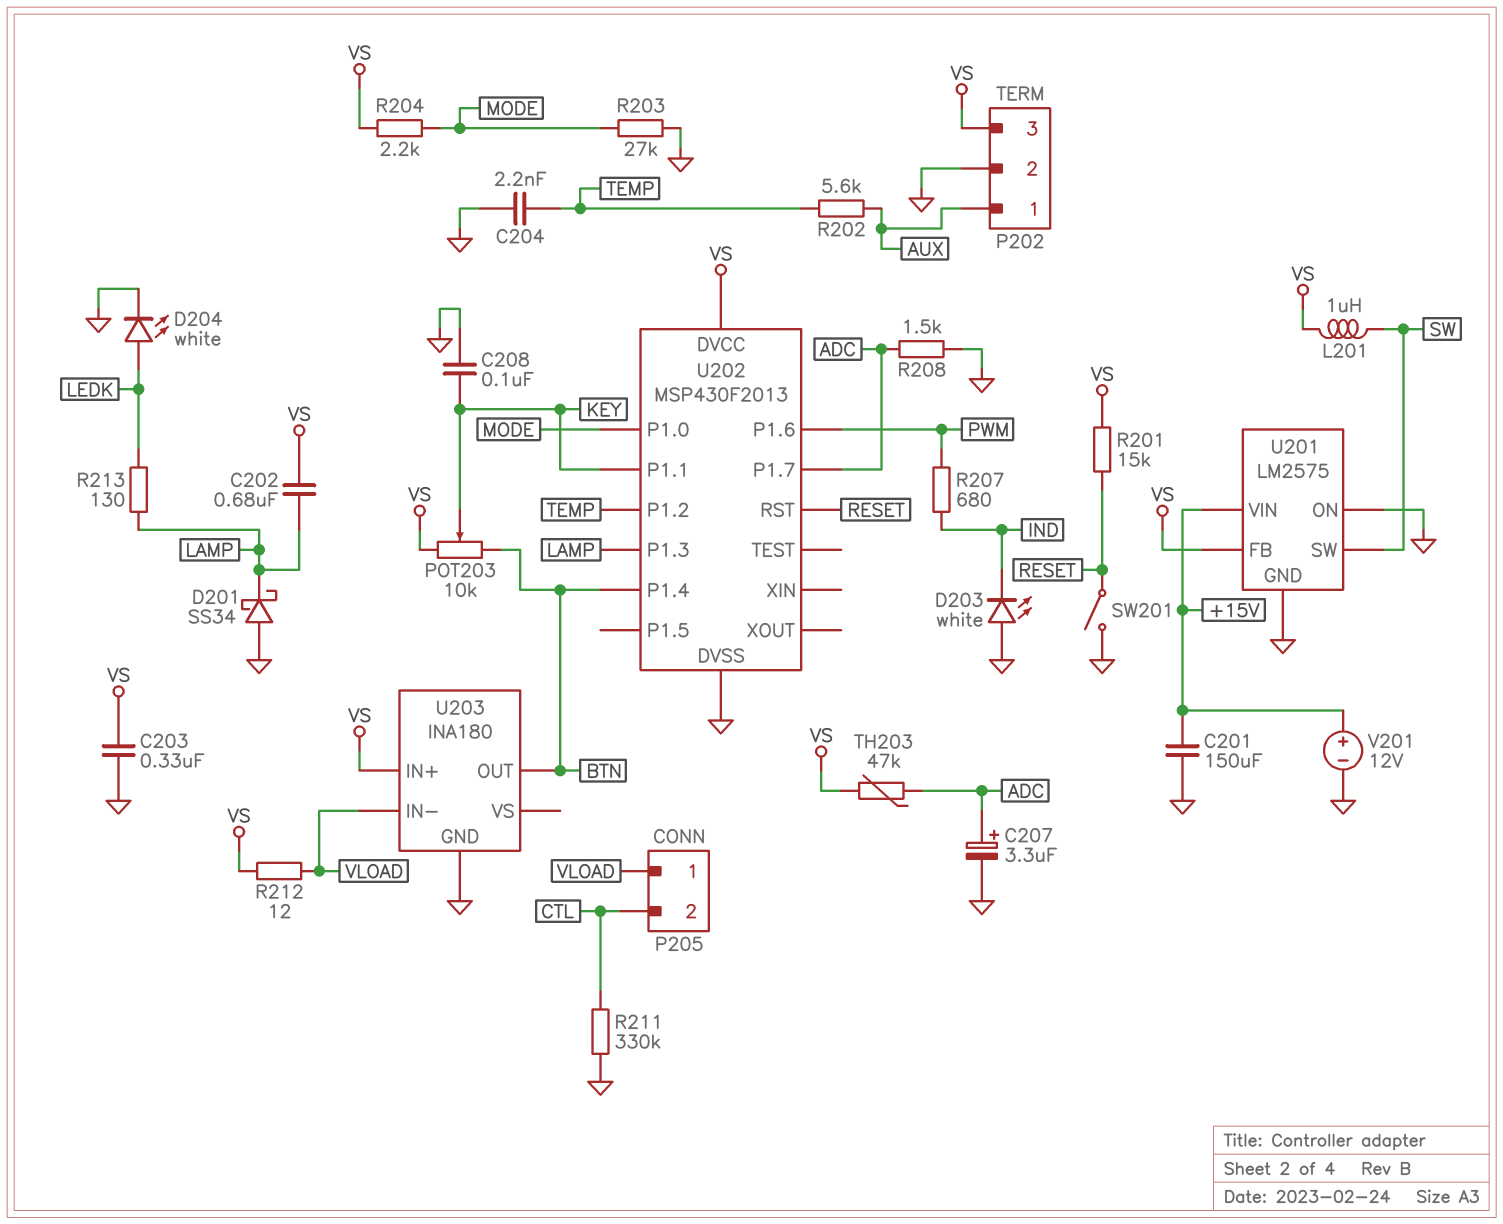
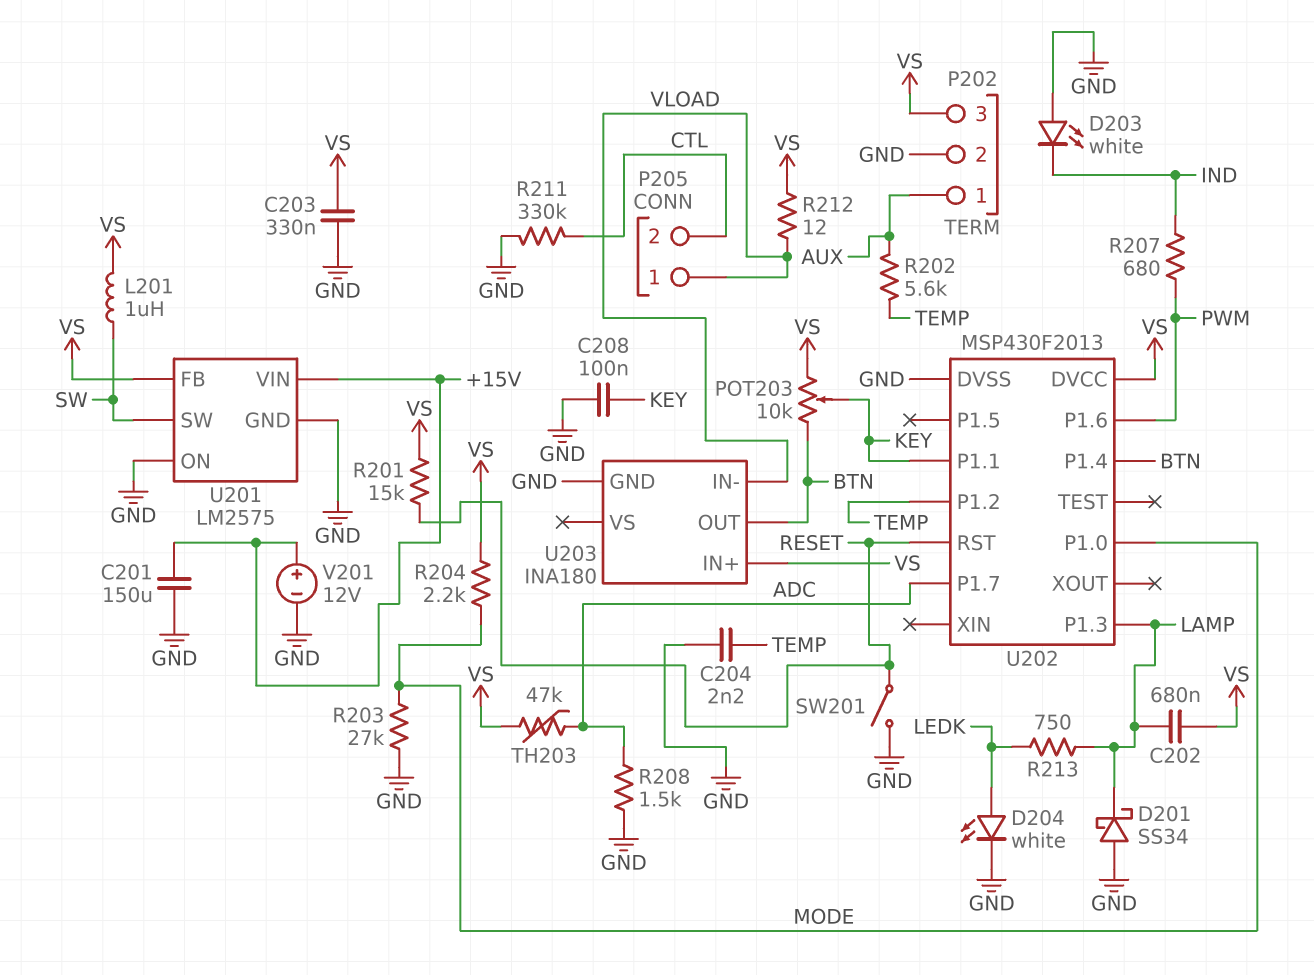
C207: 3.3uF (plus ADC, minus GND) -> none
R213: 130 (LAMP, LEDK) -> 750 (LAMP, LEDK)

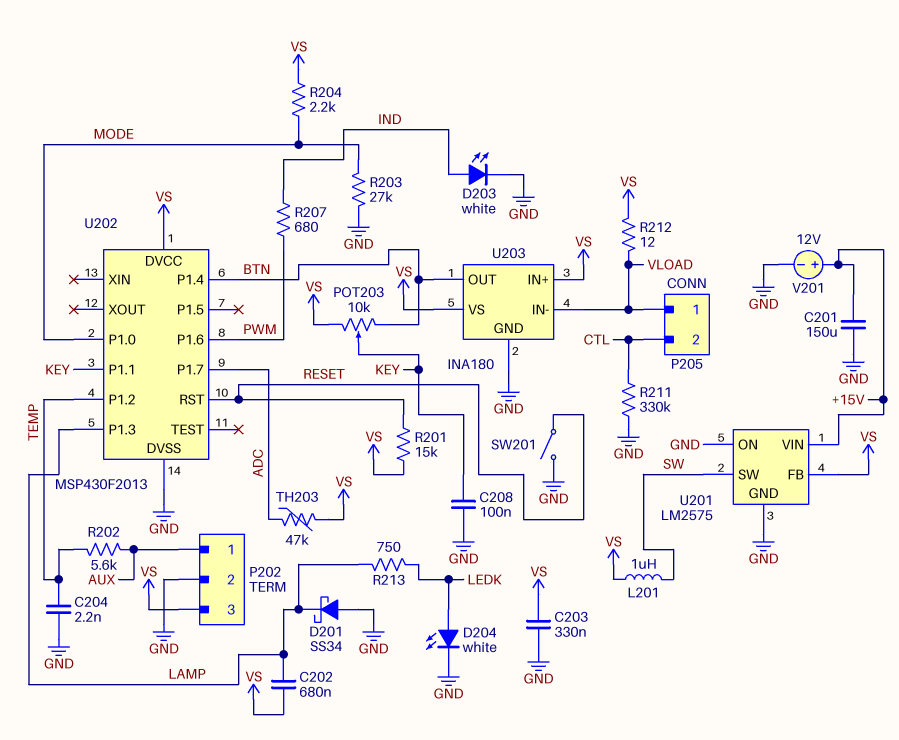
D203: LED white (A GND, K IND) -> LED white (A IND, K GND)
R208: 1.5k (ADC, GND) -> none
U203 pin VS: none -> VS

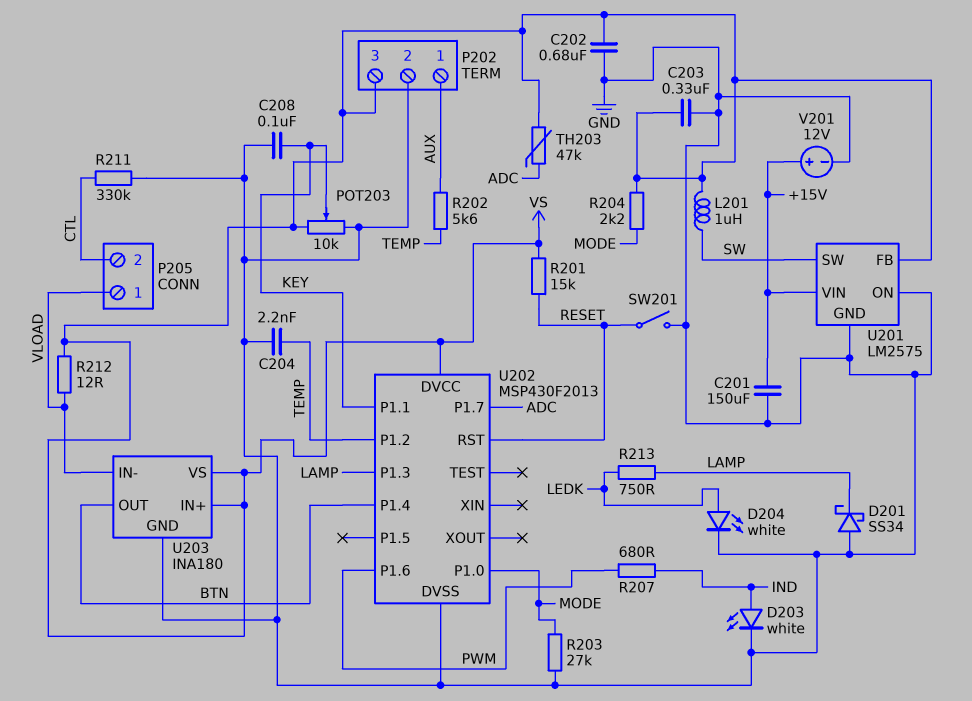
C202: 680nF (LAMP, VS) -> 680nF (GND, VS)
POT203: 10k (BTN, VS, wiper KEY) -> 10k (GND, VS, wiper KEY)

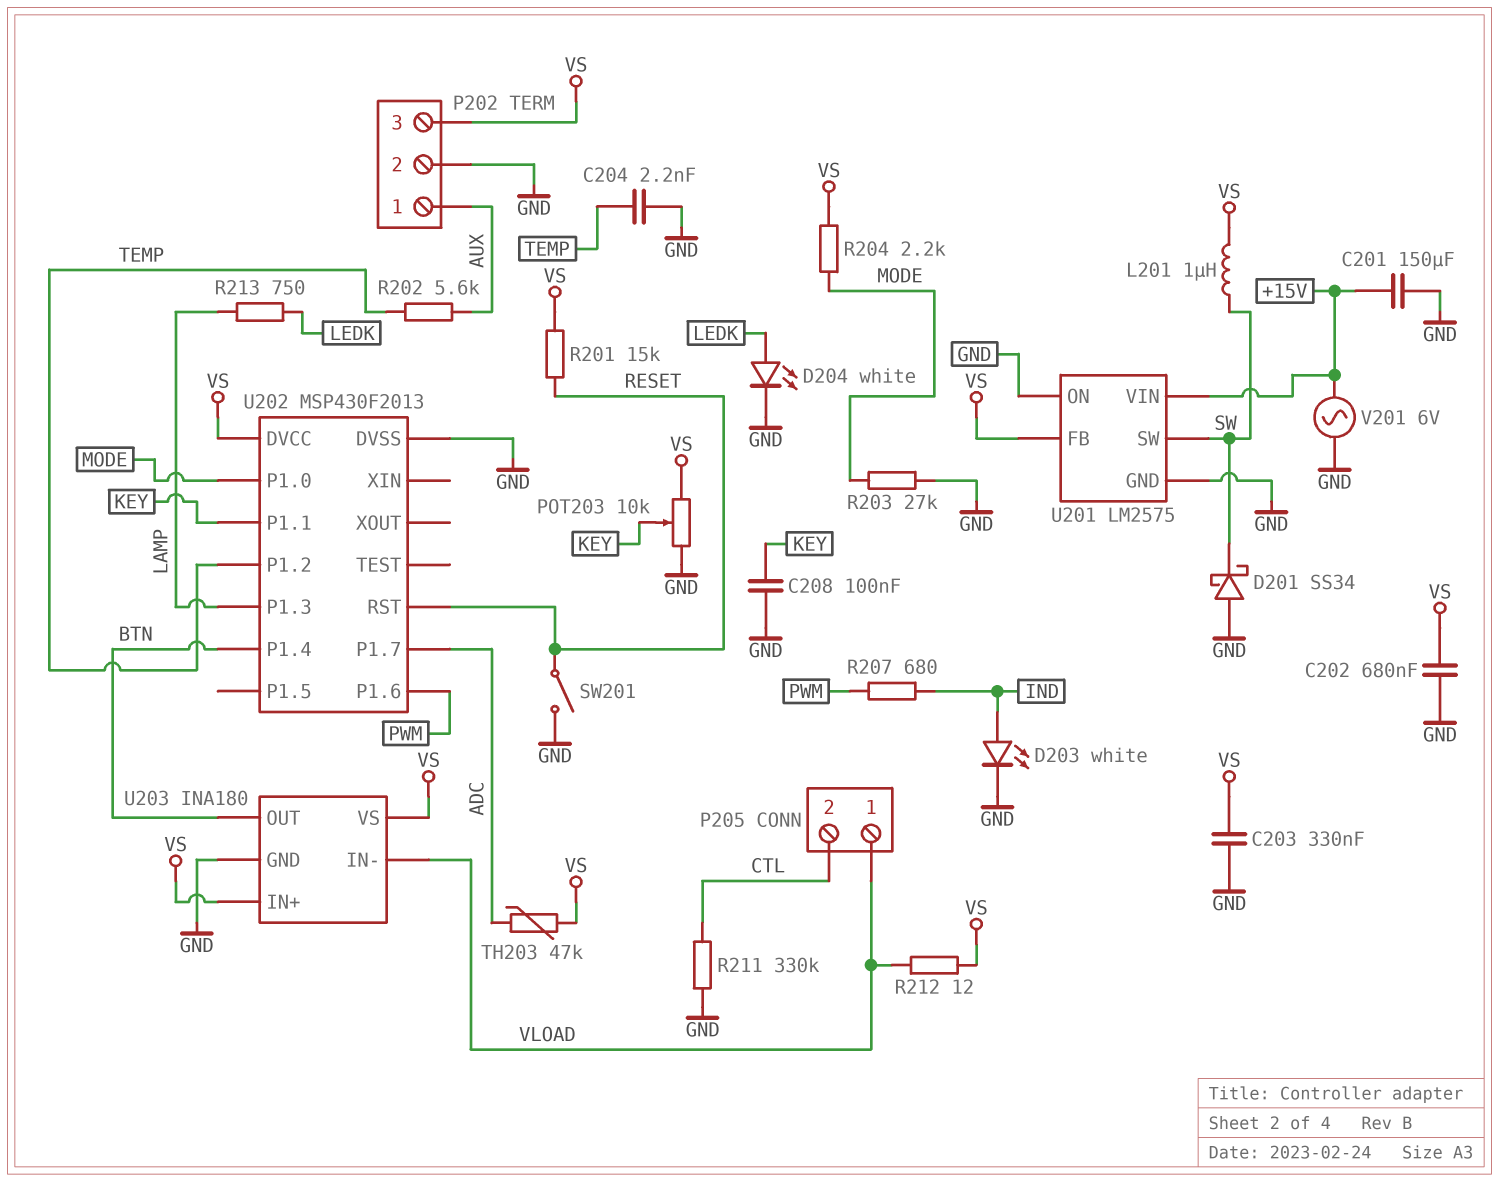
D201: schottky SS34 (A GND, K LAMP) -> schottky SS34 (A GND, K SW)
V201: 12V (plus +15V, minus GND) -> AC 6V (+15V, GND)

